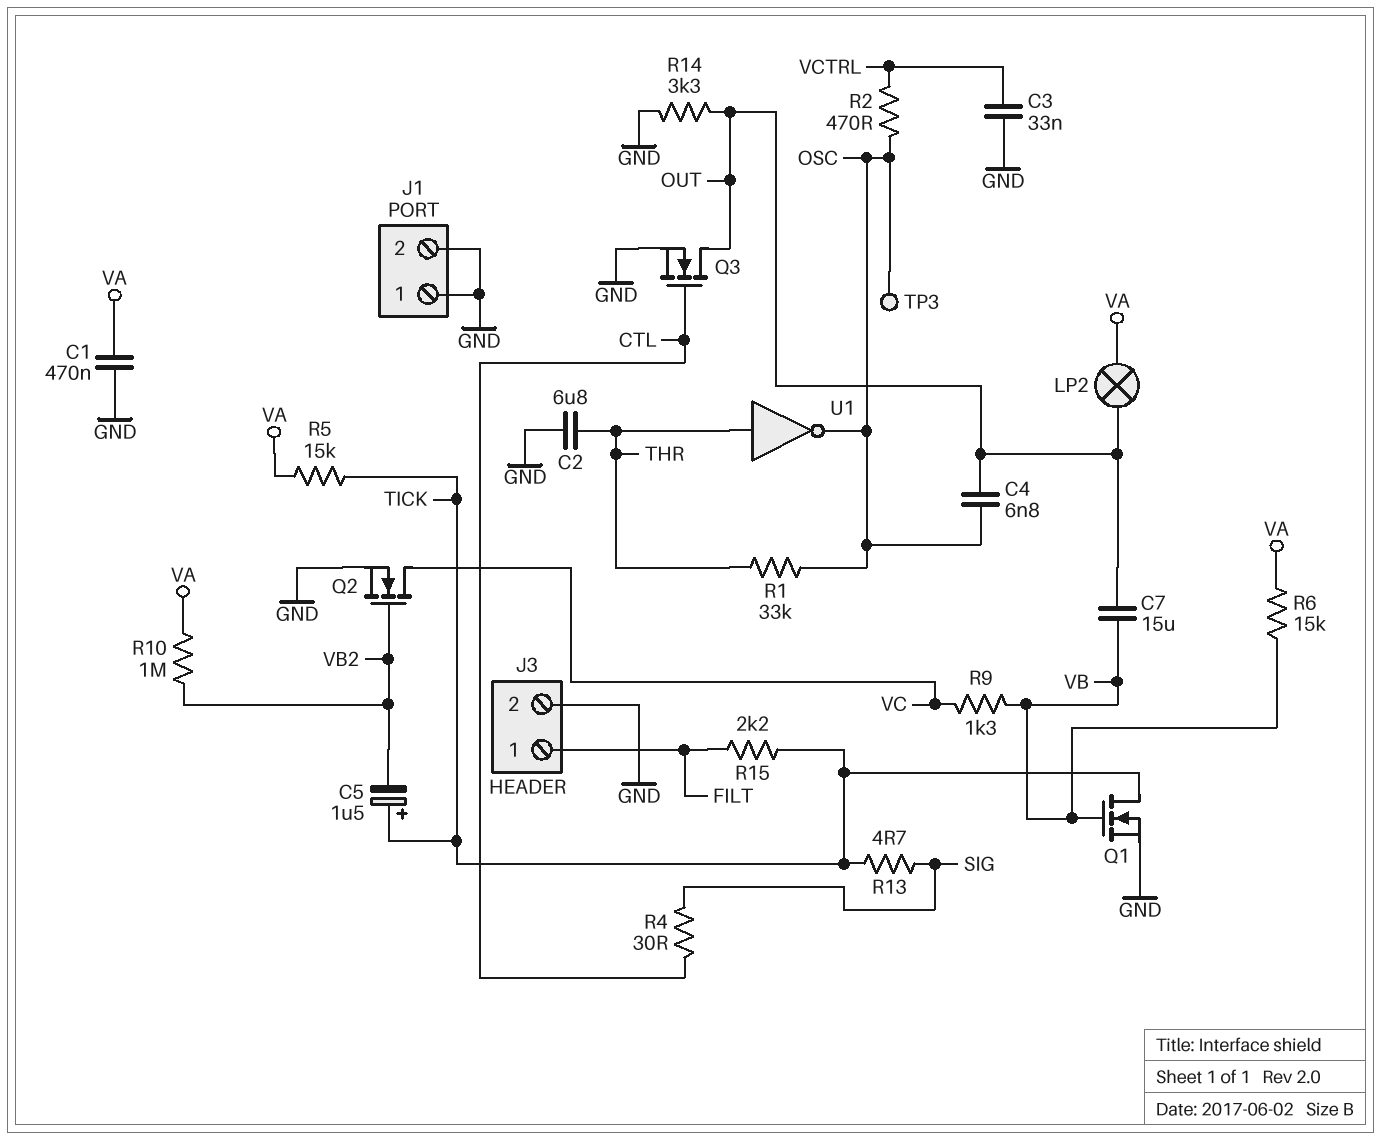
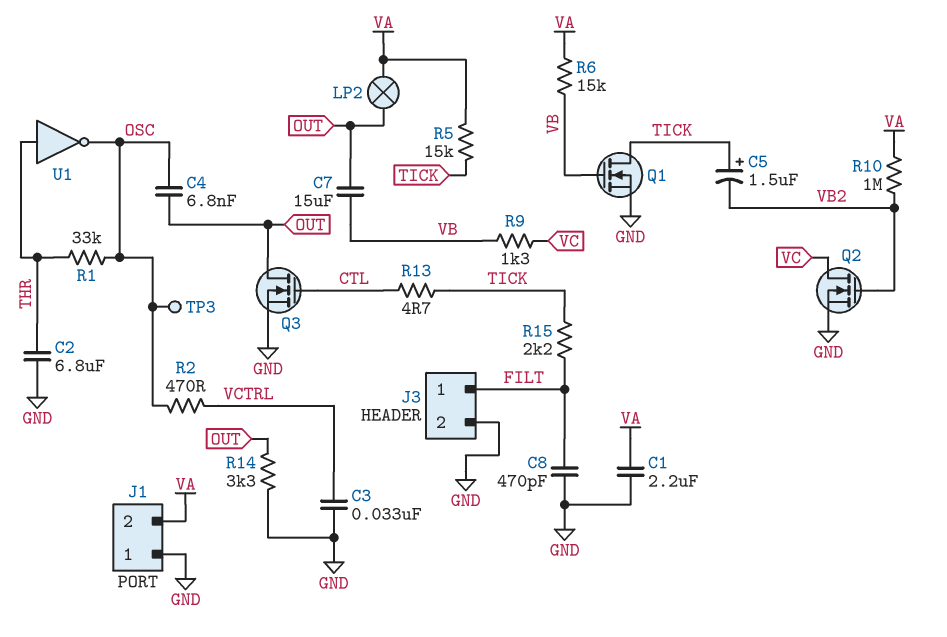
C1: 470nF (GND, VA) -> 2.2uF (GND, VA)
C8: none -> 470pF (FILT, GND)
J1 pin 2: GND -> VA
R4: 30 (CTL, SIG) -> none
R13: 4.7 (SIG, TICK) -> 4.7 (CTL, TICK)

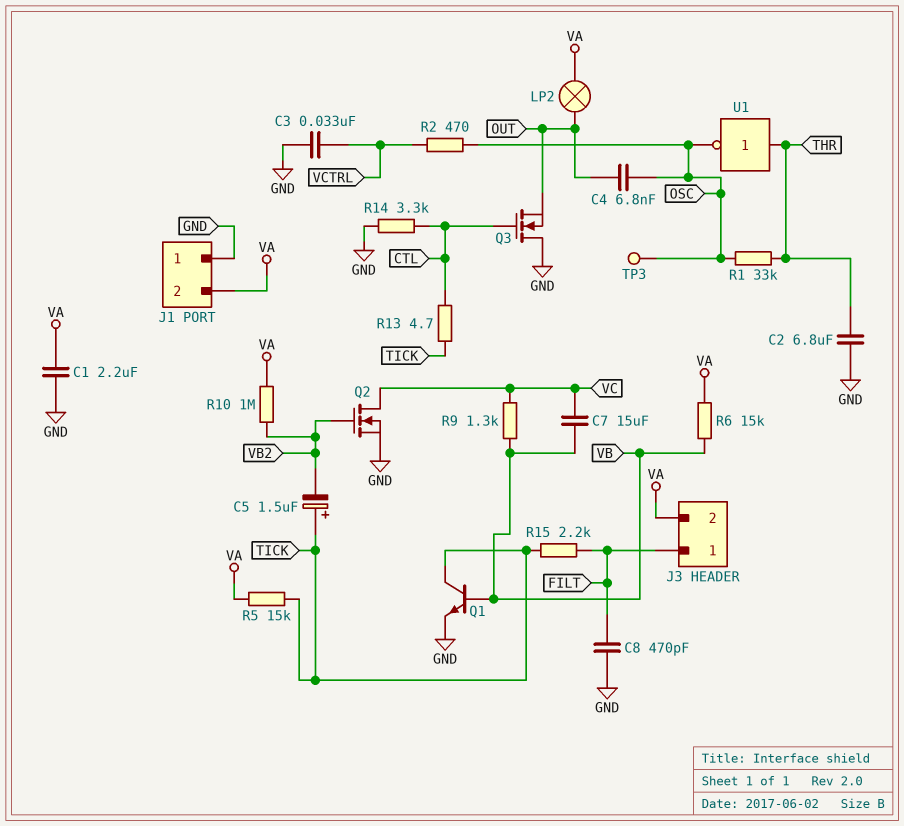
C7: 15uF (OUT, VB) -> 15uF (VB, VC)
J3 pin 2: GND -> VA
Q1: NMOS (G VB, D TICK, S GND) -> NPN (B VB, C TICK, E GND)
Q3: NMOS (G CTL, D OUT, S GND) -> NMOS (G CTL, D GND, S OUT)
R14: 3.3k (GND, OUT) -> 3.3k (CTL, GND)

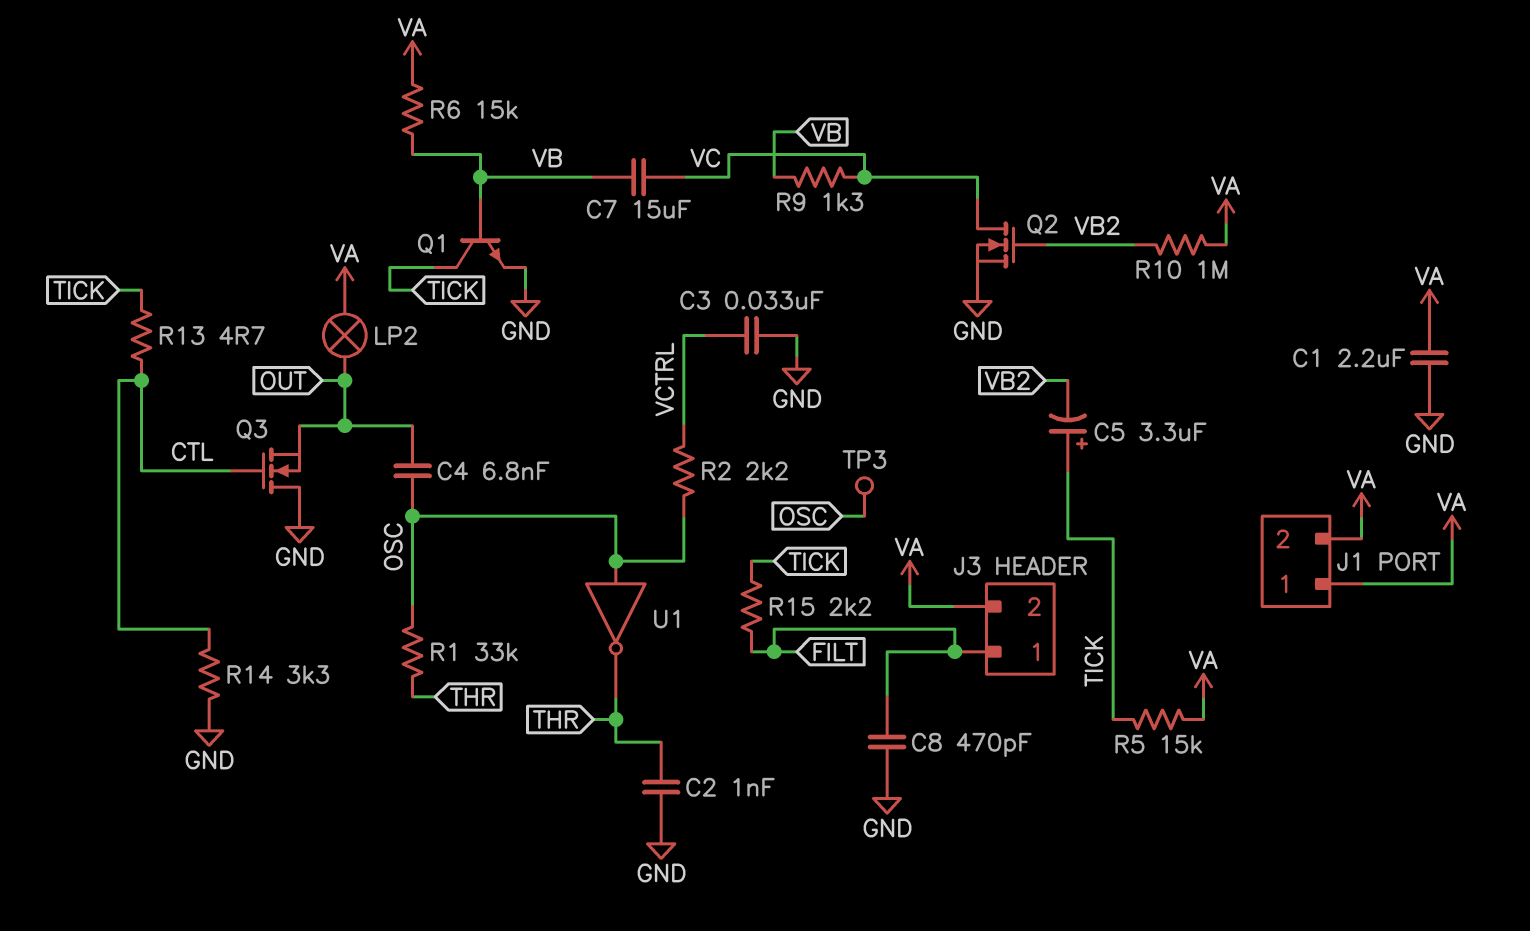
C2: 6.8uF (GND, THR) -> 1nF (GND, THR)
C5: 1.5uF (plus TICK, minus VB2) -> 3.3uF (plus TICK, minus VB2)
J1 pin 1: GND -> VA
R2: 470 (OSC, VCTRL) -> 2.2k (OSC, VCTRL)
U1: NOT (in THR, out OSC) -> NOT (in OSC, out THR)

